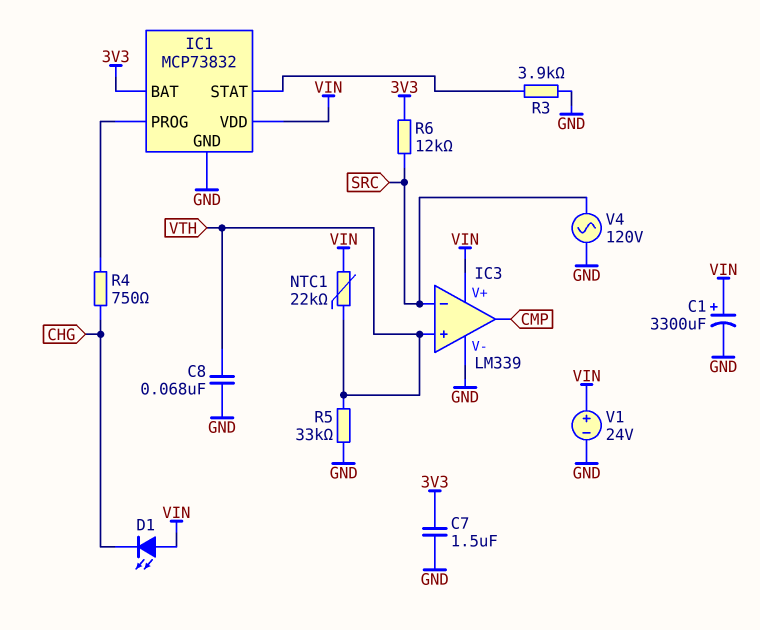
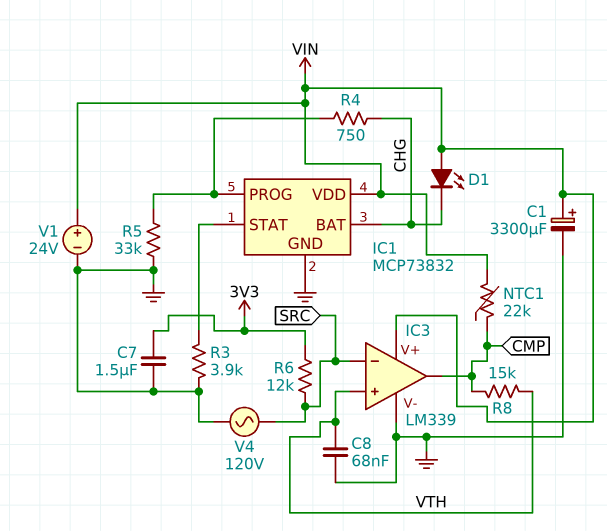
IC1 pin BAT: 3V3 -> CHG
NTC1: 22k (VIN, VTH) -> 22k (CMP, VIN)
R5: 33k (GND, VTH) -> 33k (GND, IC1/PROG)
R8: none -> 15k (CMP, VTH)

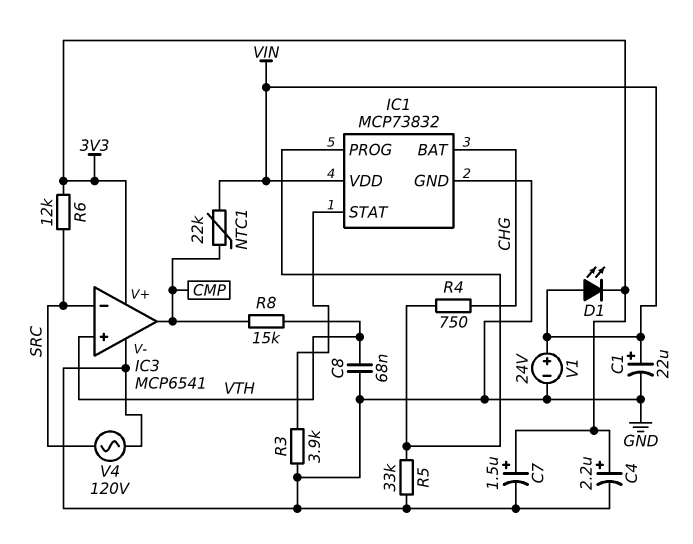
C1: 3300uF (plus VIN, minus GND) -> 22uF (plus VIN, minus GND)
C4: none -> 2.2uF (plus 3V3, minus GND)
C7: 1.5uF (3V3, GND) -> 1.5uF (plus 3V3, minus GND)
D1: LED (A VIN, K CHG) -> LED (A VIN, K 3V3)
IC3: LM339 -> MCP6541
IC3 pin V+: VIN -> 3V3

